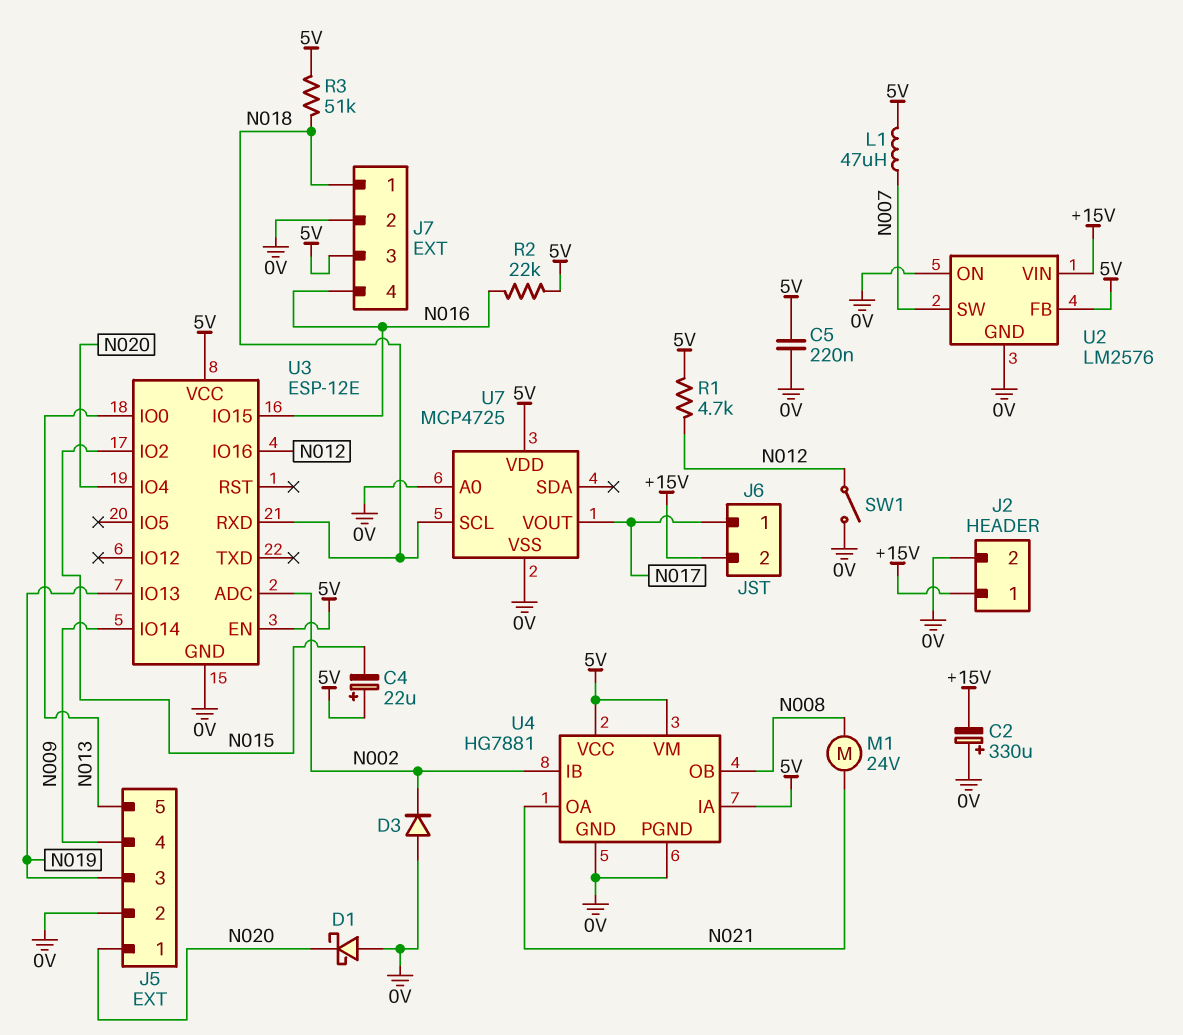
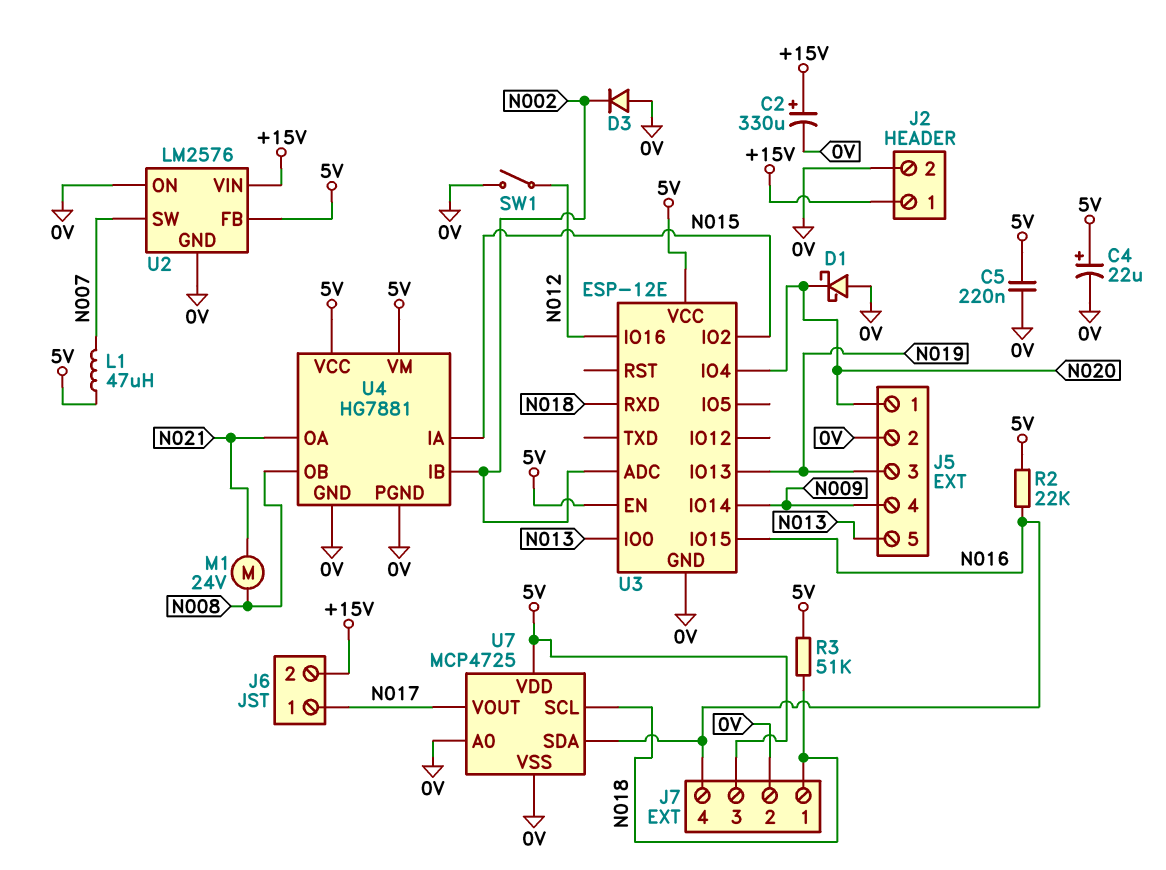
C2: 330uF (plus 0V, minus +15V) -> 330uF (plus +15V, minus 0V)
C4: 22uF (plus 5V, minus N015) -> 22uF (plus 5V, minus 0V)
R1: 4.7k (5V, N012) -> none
U4 pin IA: 5V -> N015
U7 pin SDA: none -> N016

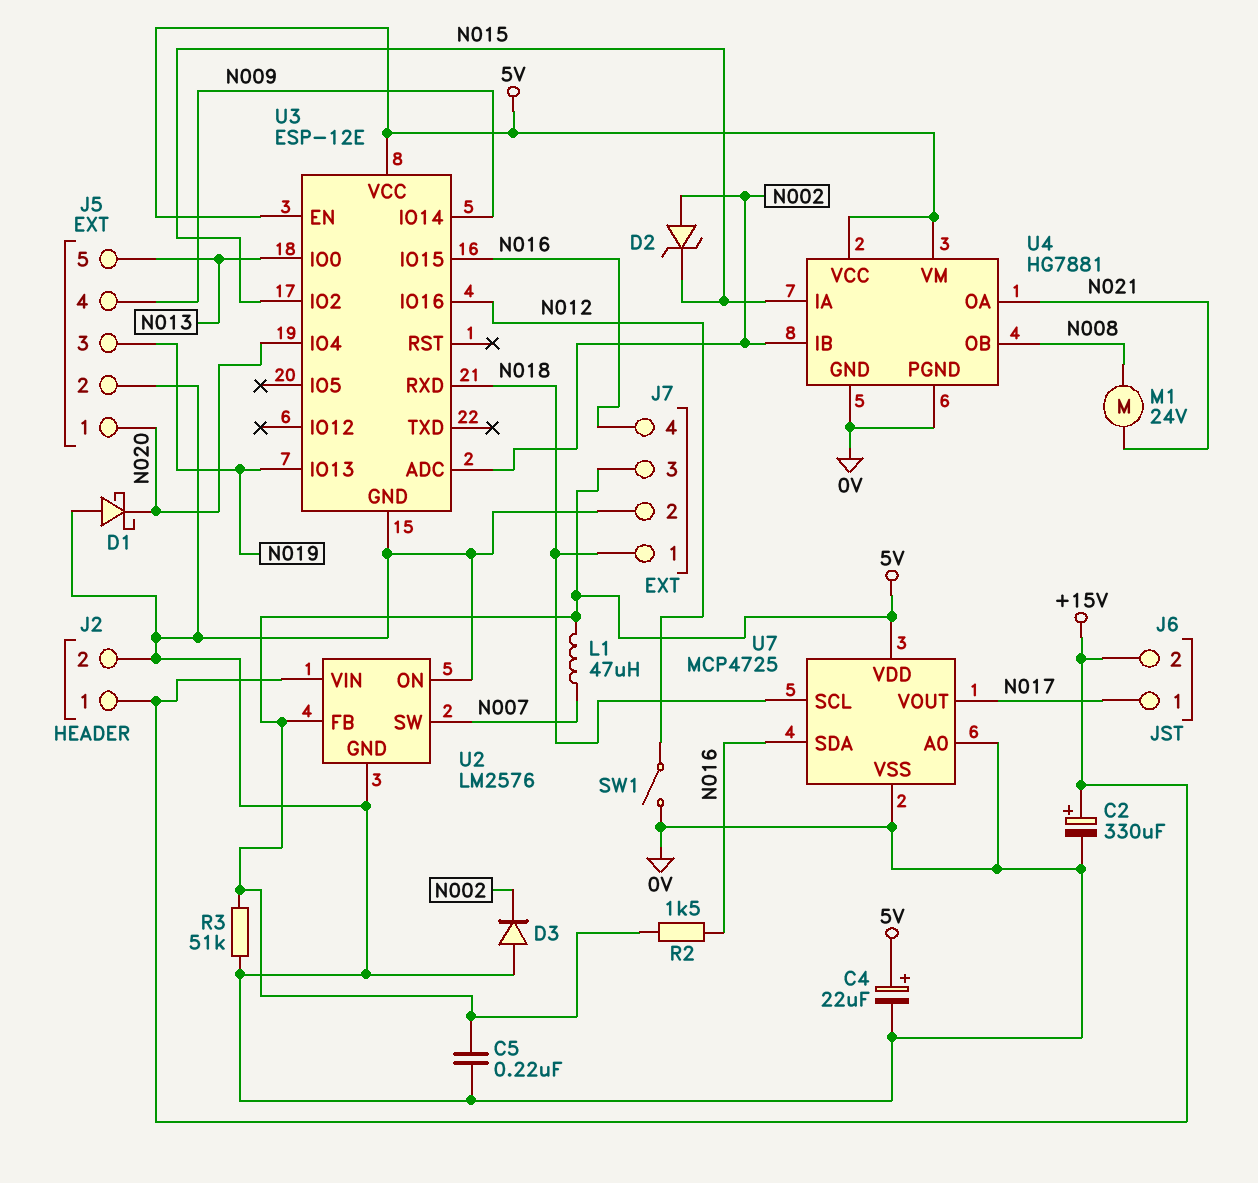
D2: none -> zener (A N002, K N015)
R2: 22k (5V, N016) -> 1.5k (5V, N016)
R3: 51k (5V, N018) -> 51k (0V, 5V)

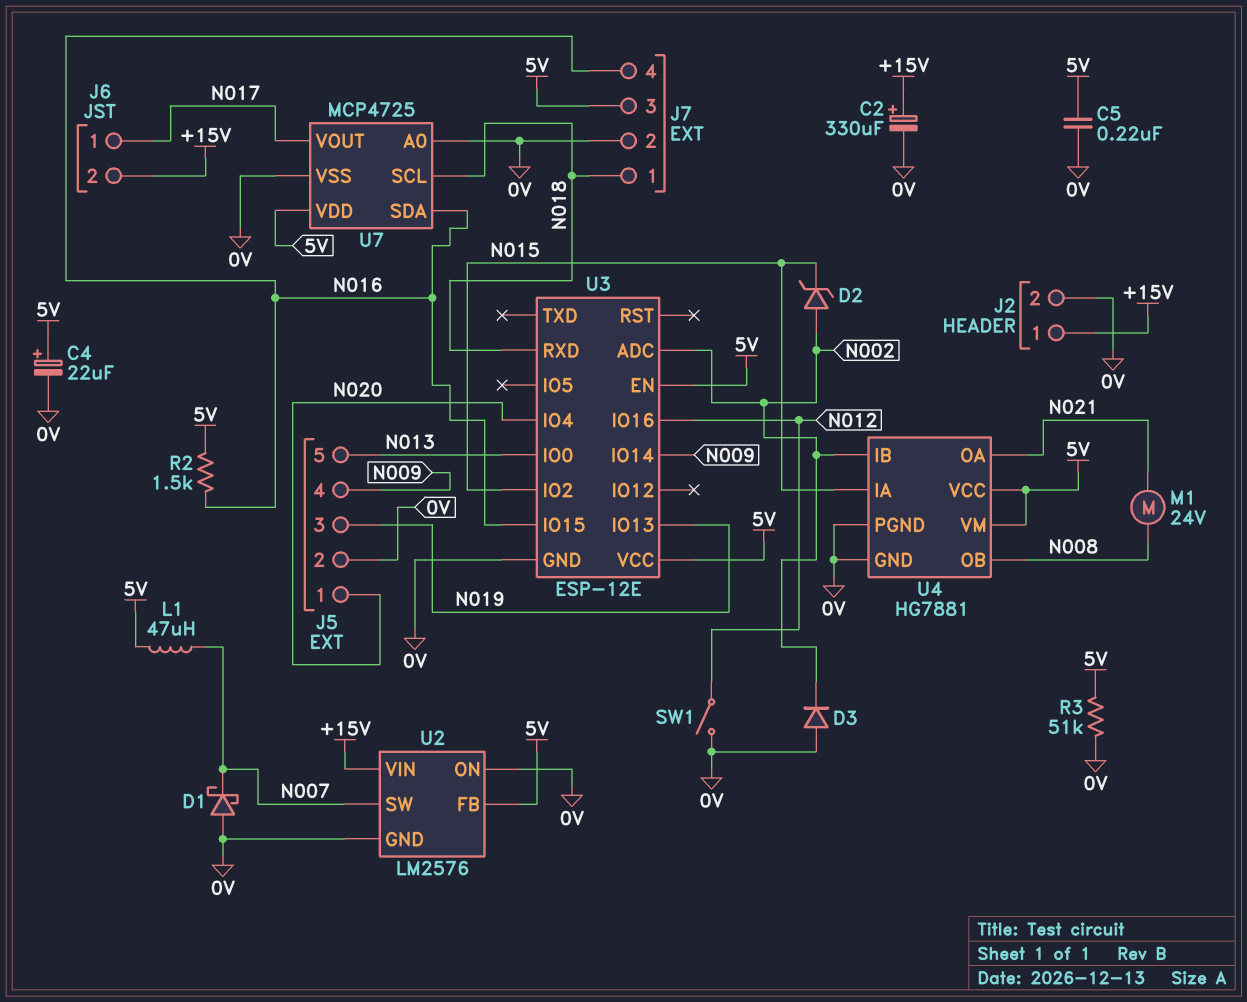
D1: schottky (A 0V, K N020) -> schottky (A 0V, K N007)

